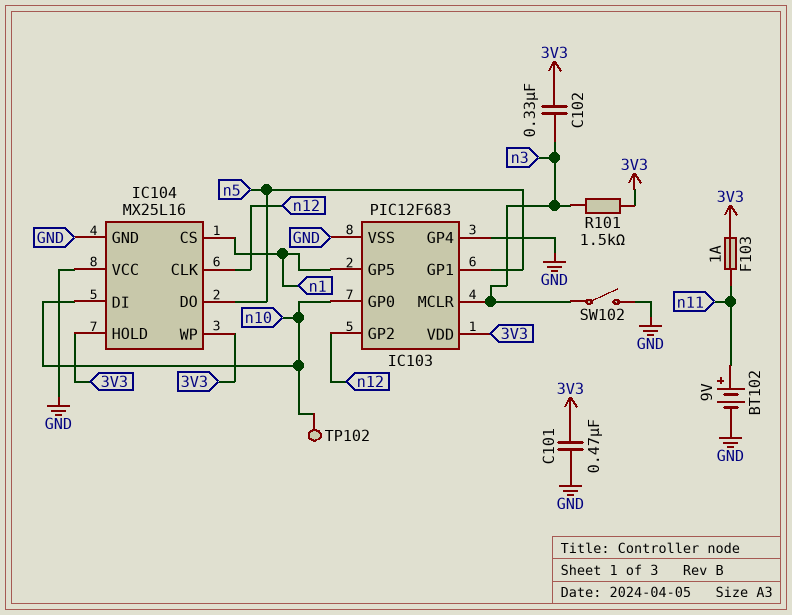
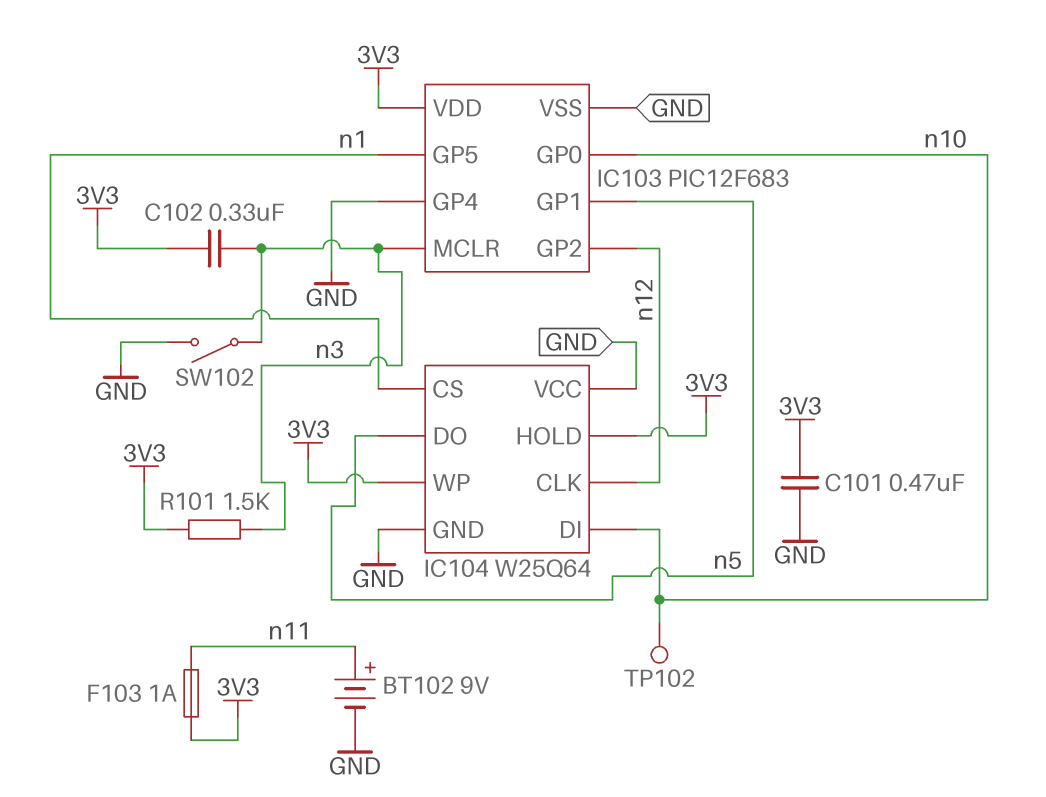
IC104: MX25L16 -> W25Q64

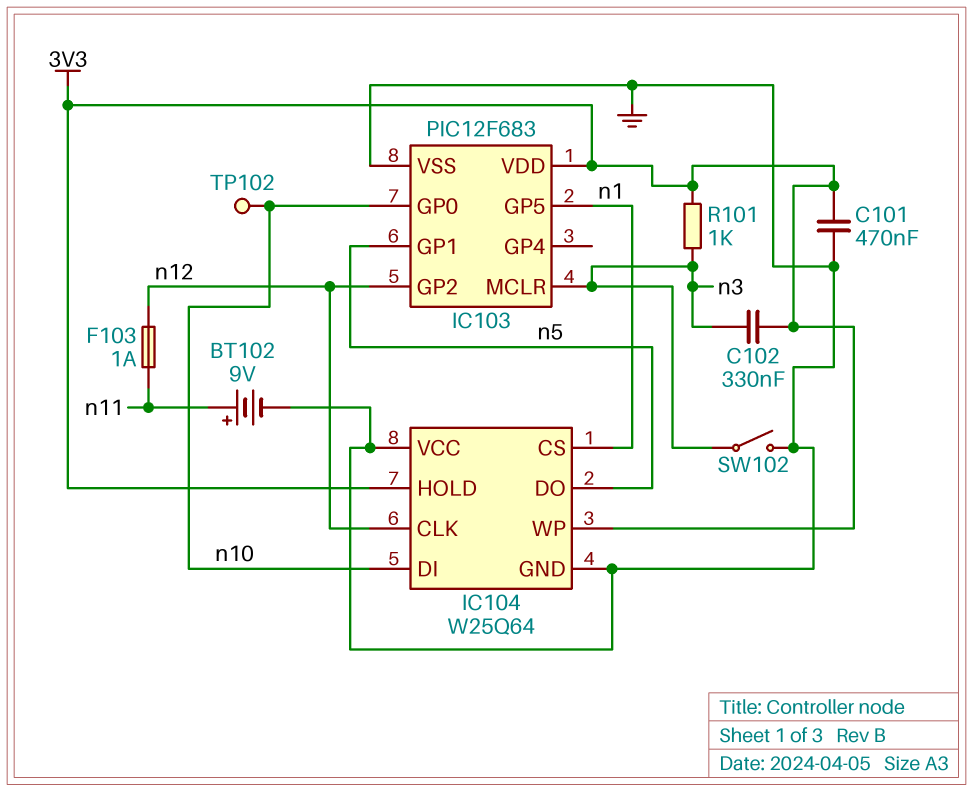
F103: 1A (3V3, n11) -> 1A (n11, n12)
IC103 pin GP4: GND -> none
R101: 1.5k (3V3, n3) -> 1k (3V3, n3)

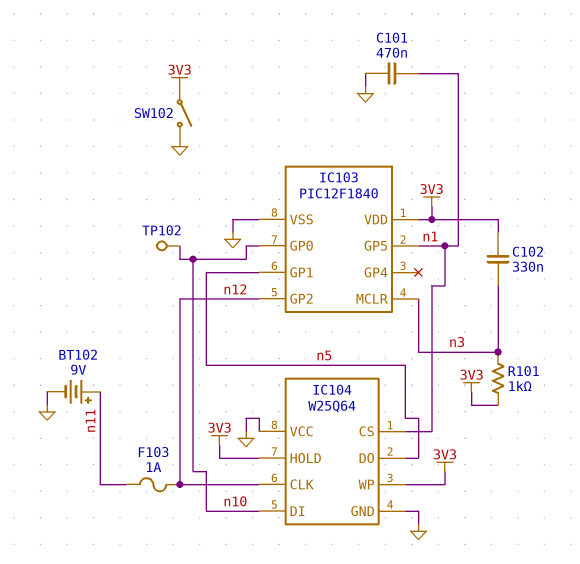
C101: 470nF (3V3, GND) -> 470nF (GND, n1)
IC103: PIC12F683 -> PIC12F1840
SW102: switch (GND, n3) -> switch (3V3, GND)

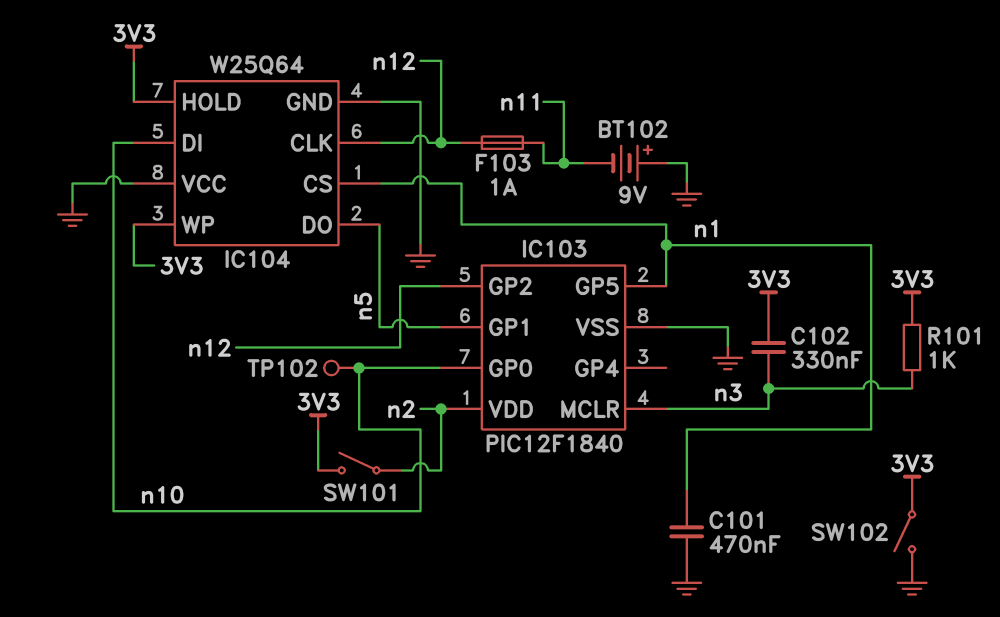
BT102: 9V (plus n11, minus GND) -> 9V (plus GND, minus n11)
IC103 pin VDD: 3V3 -> n2
SW101: none -> switch (3V3, n2)

